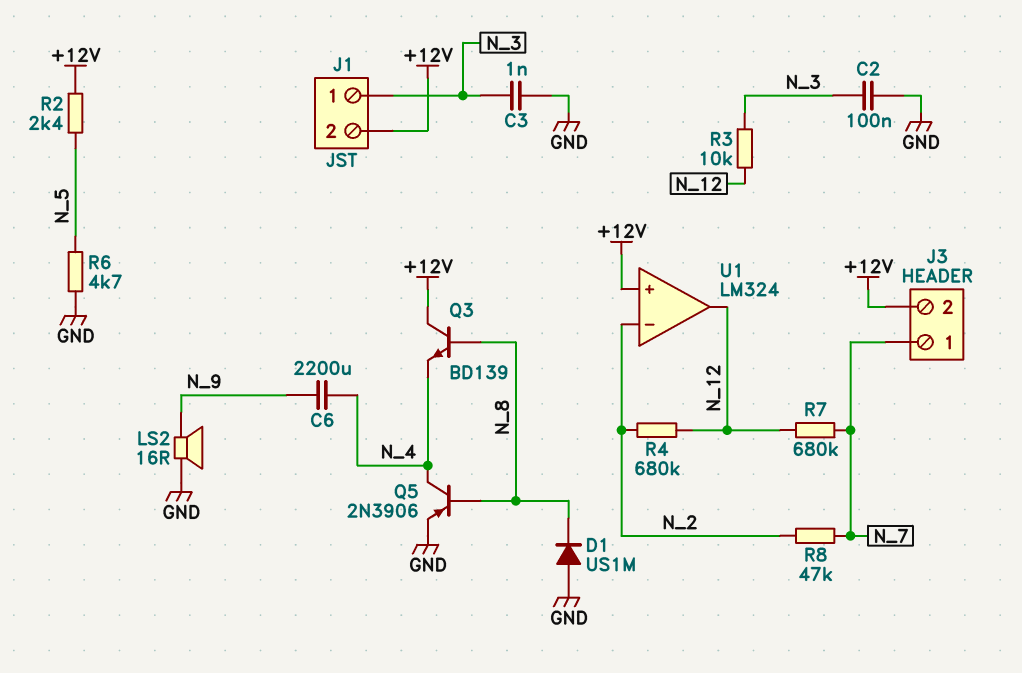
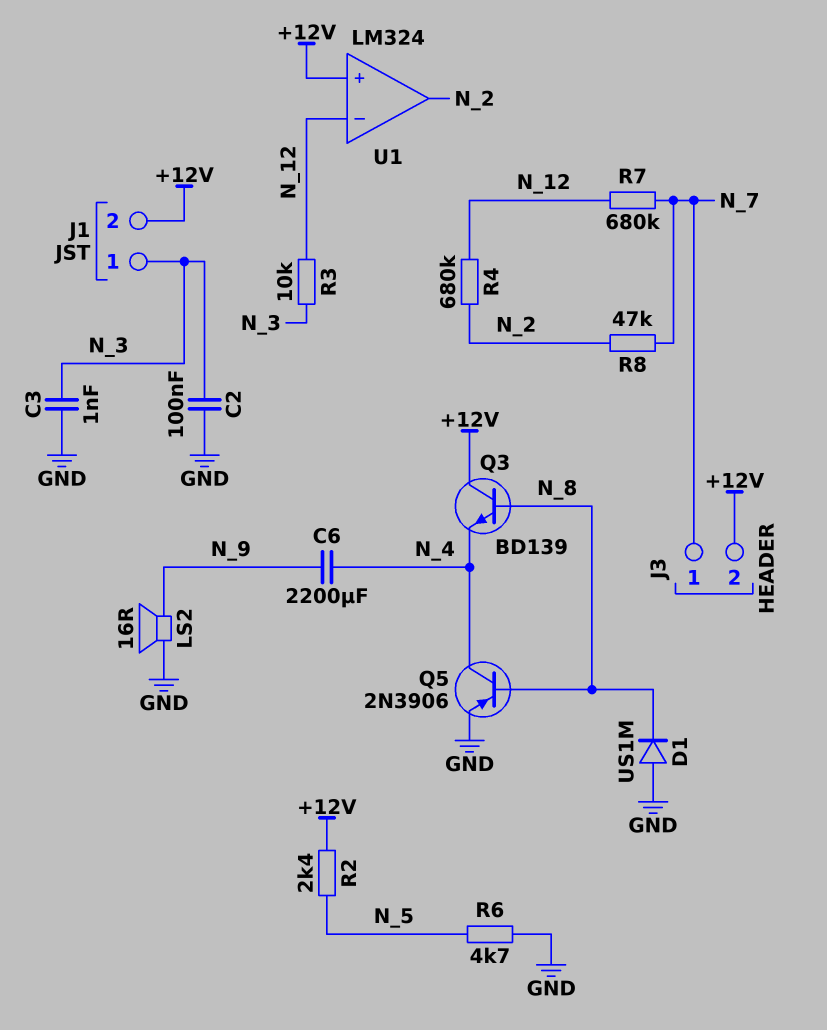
U1 pin in-: N_2 -> N_12
U1 pin out: N_12 -> N_2

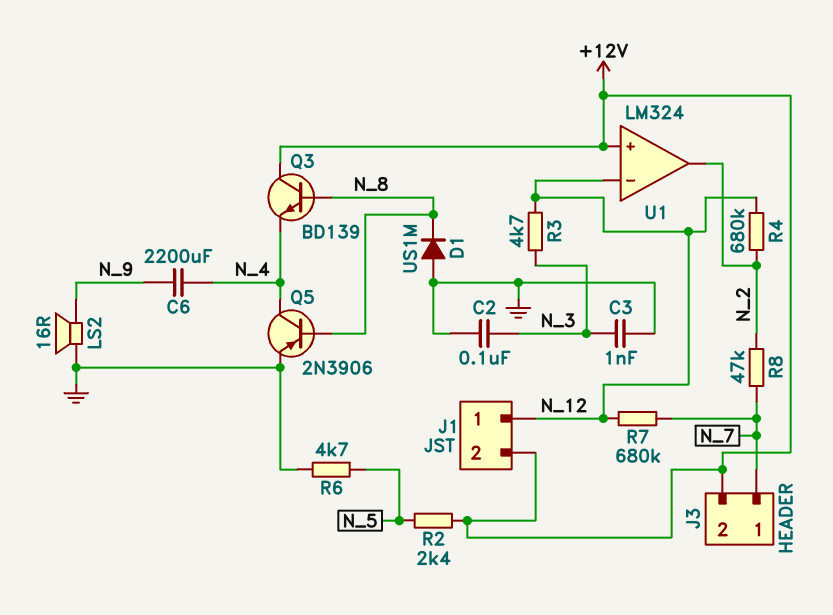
J1 pin 1: N_3 -> N_12
R3: 10k (N_3, N_12) -> 4.7k (N_3, N_12)

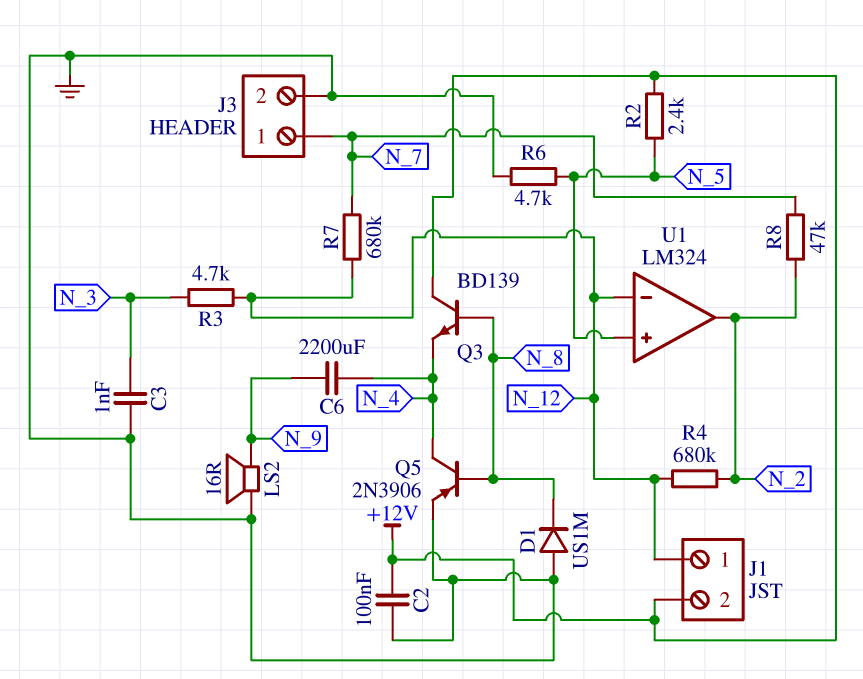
C2: 100nF (GND, N_3) -> 100nF (+12V, GND)
J3 pin 2: +12V -> GND
U1 pin in+: +12V -> N_5

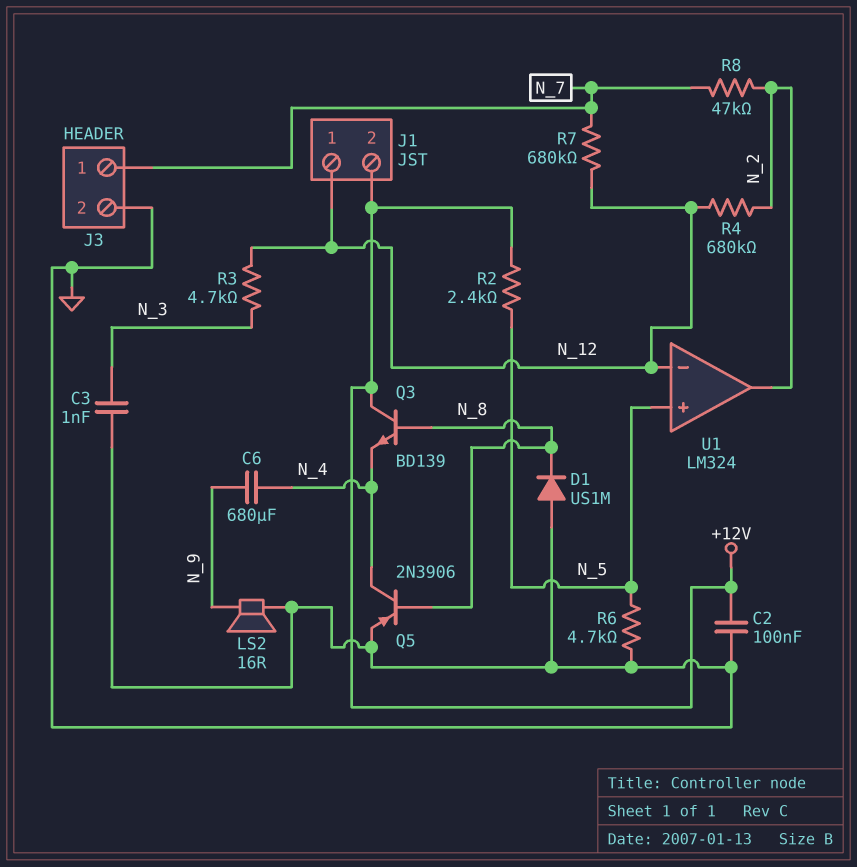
C6: 2200uF (N_4, N_9) -> 680uF (N_4, N_9)

